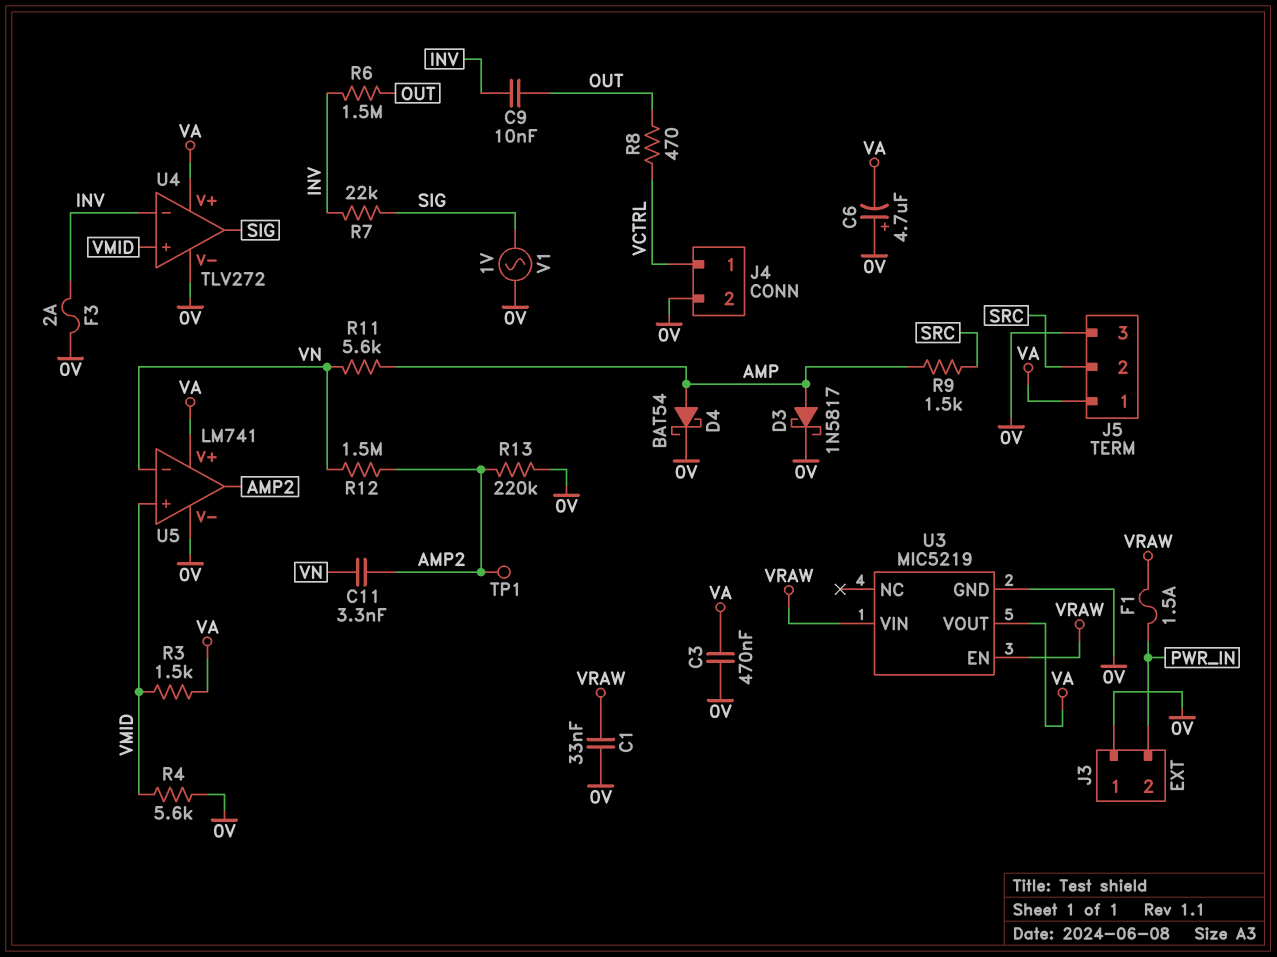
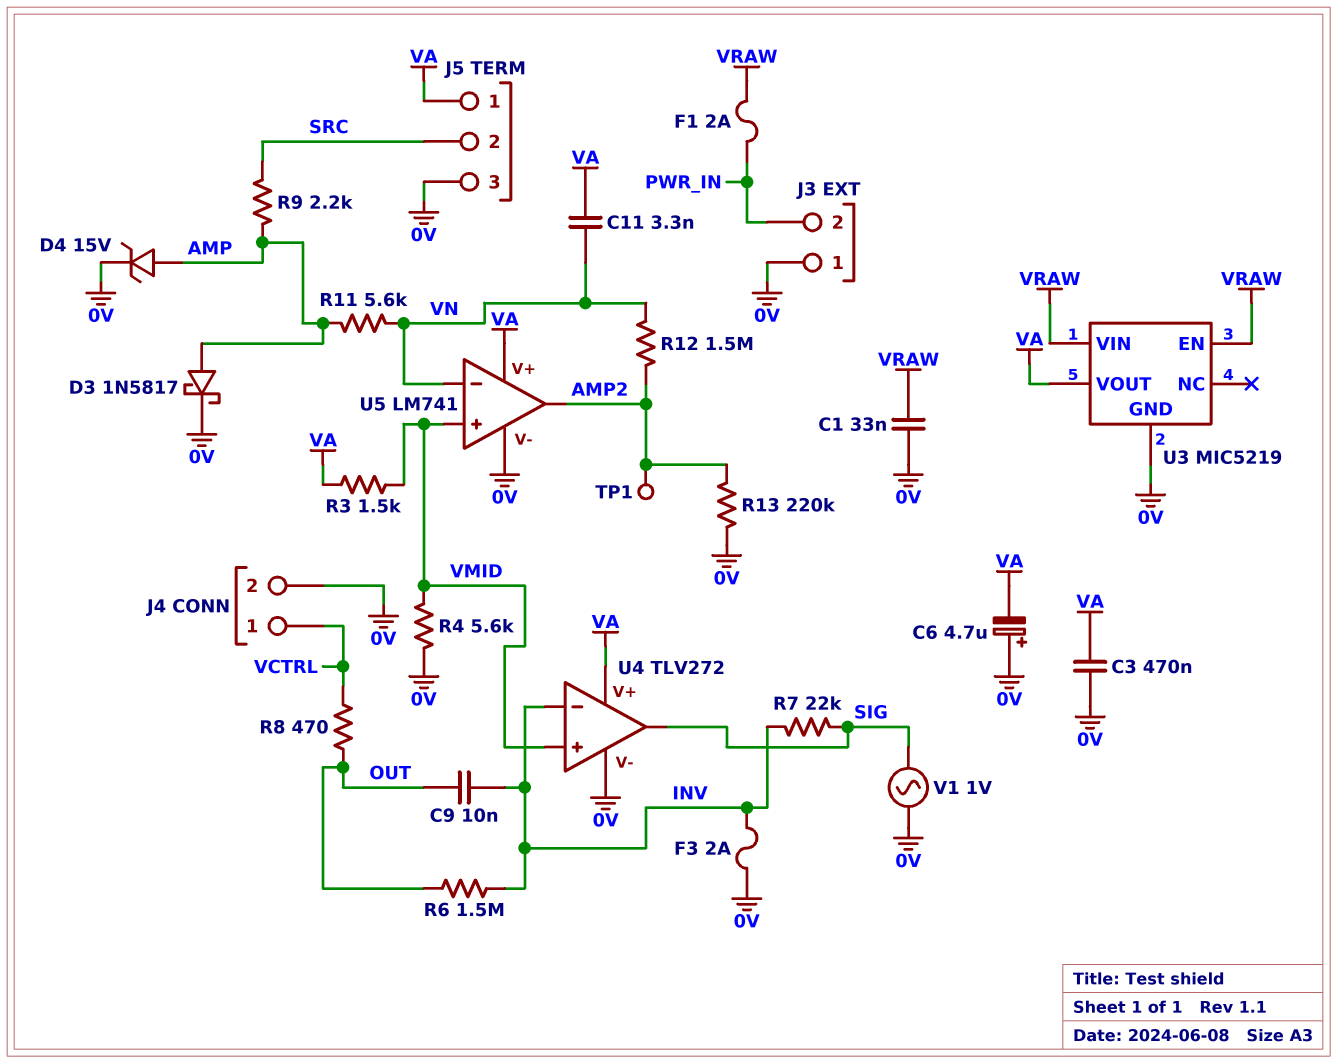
C11: 3.3nF (AMP2, VN) -> 3.3nF (VA, VN)
D4: schottky BAT54 (A AMP, K 0V) -> zener 15V (A AMP, K 0V)
F1: 1.5A (PWR_IN, VRAW) -> 2A (PWR_IN, VRAW)
R9: 1.5k (AMP, SRC) -> 2.2k (AMP, SRC)

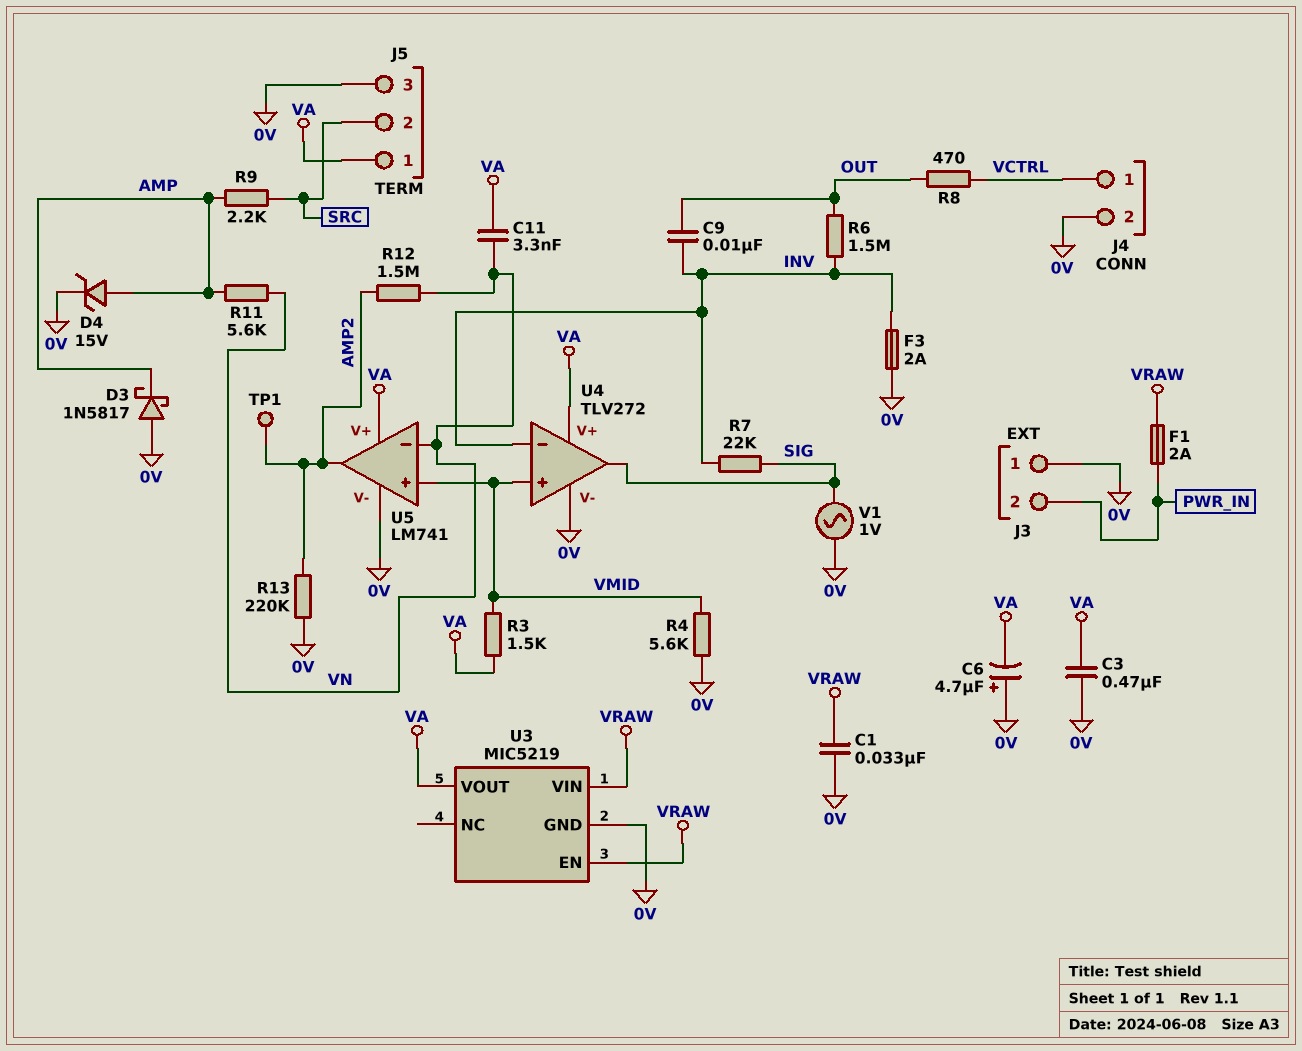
D3: schottky 1N5817 (A AMP, K 0V) -> schottky 1N5817 (A 0V, K AMP)

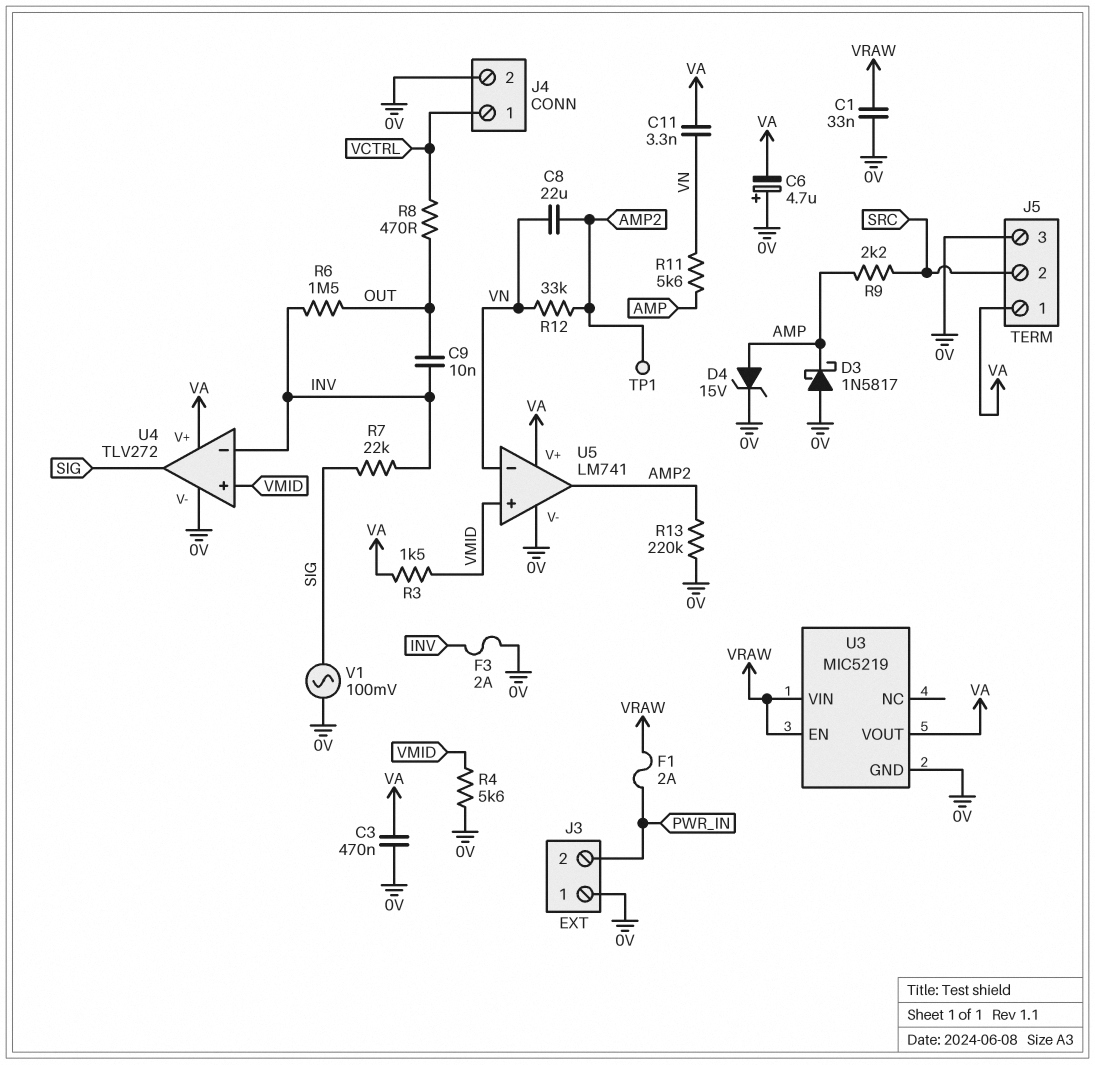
C8: none -> 22uF (AMP2, VN)
R12: 1.5M (AMP2, VN) -> 33k (AMP2, VN)
V1: AC 1V (0V, SIG) -> AC 100mV (0V, SIG)

